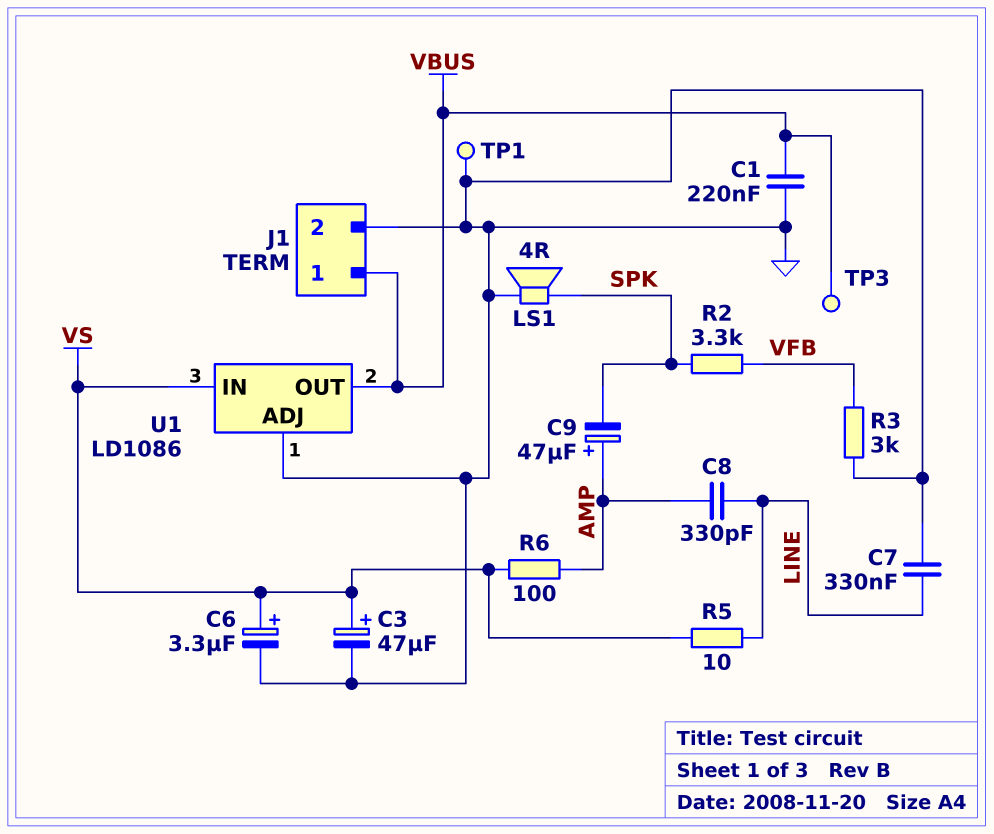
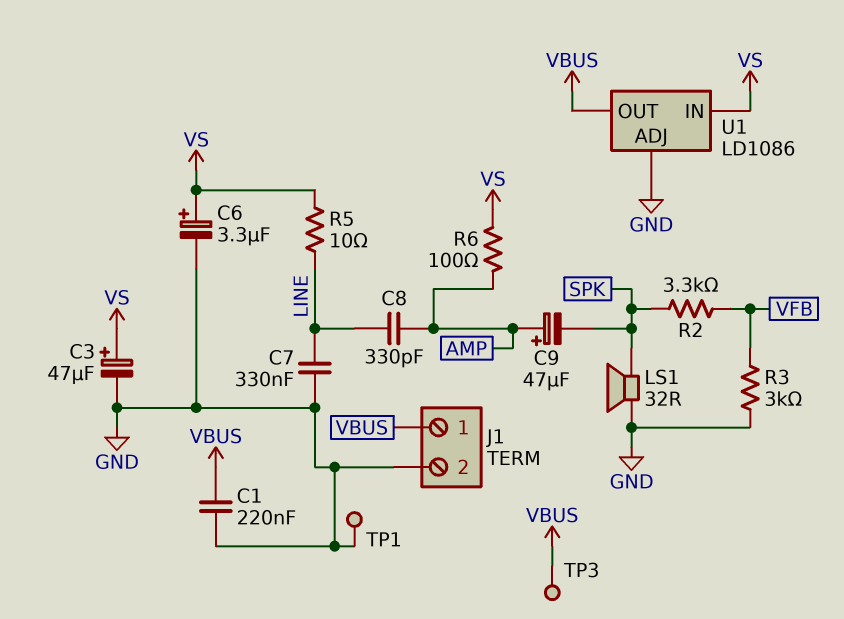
LS1: speaker 4R (GND, SPK) -> speaker 32R (GND, SPK)

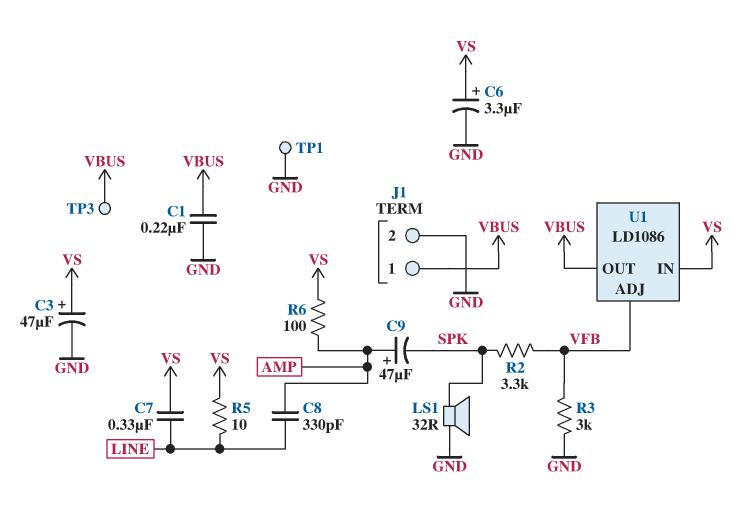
C7: 330nF (GND, LINE) -> 330nF (LINE, VS)
U1 pin ADJ: GND -> VFB

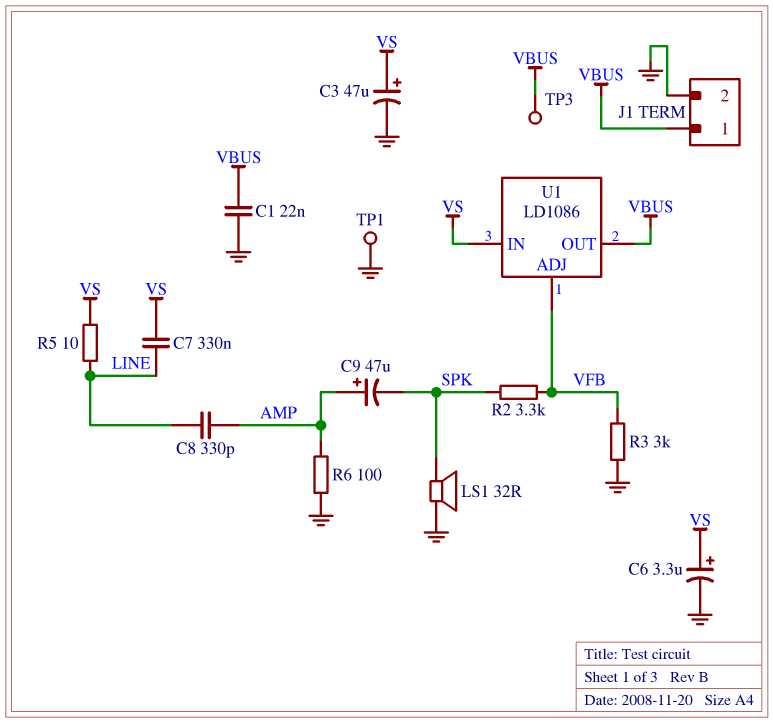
C1: 220nF (GND, VBUS) -> 22nF (GND, VBUS)
R6: 100 (AMP, VS) -> 100 (AMP, GND)

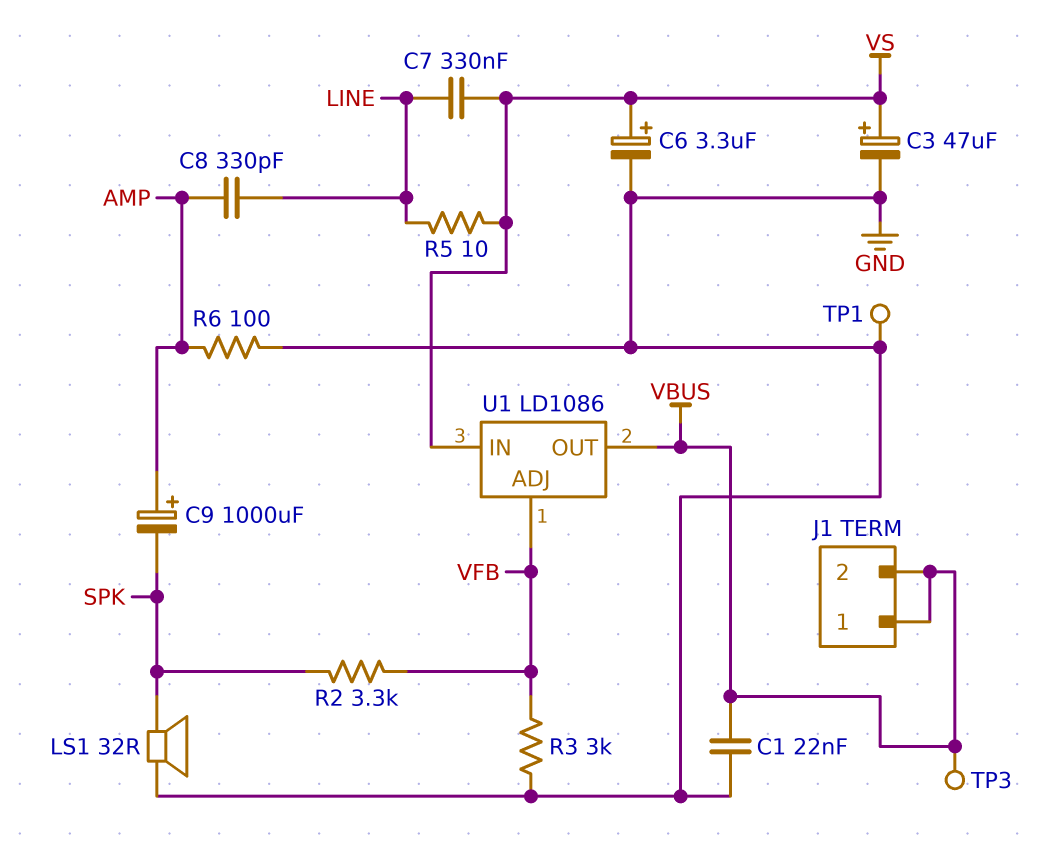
C9: 47uF (plus AMP, minus SPK) -> 1000uF (plus AMP, minus SPK)
J1 pin 2: GND -> VBUS

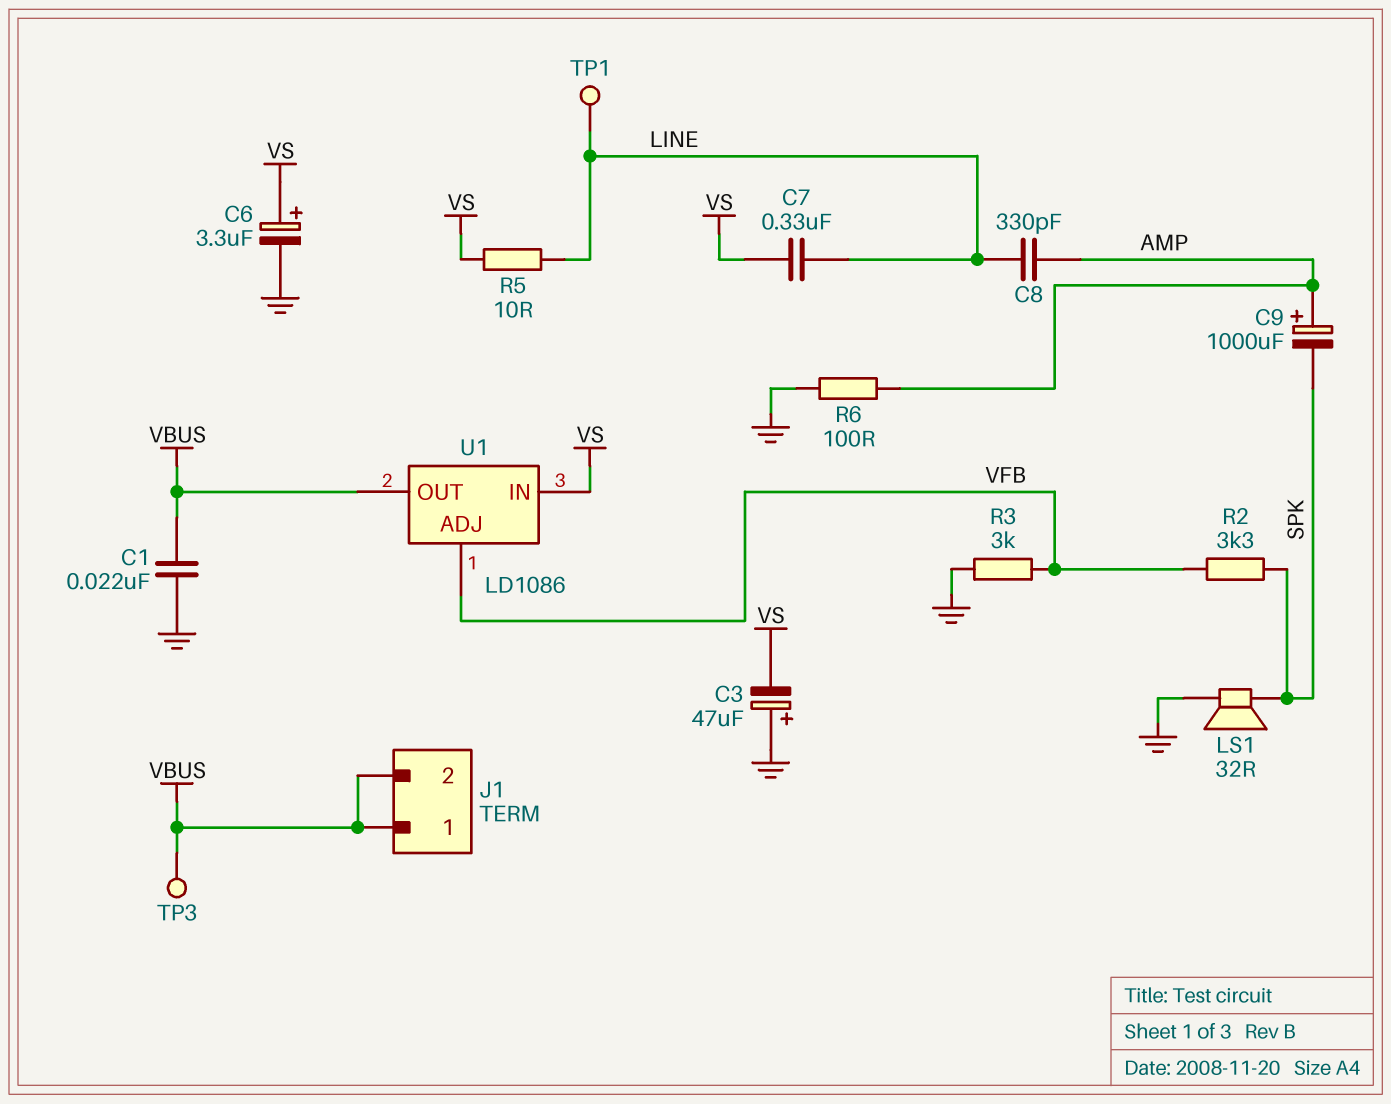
C3: 47uF (plus VS, minus GND) -> 47uF (plus GND, minus VS)
TP1: test point (GND) -> test point (LINE)

